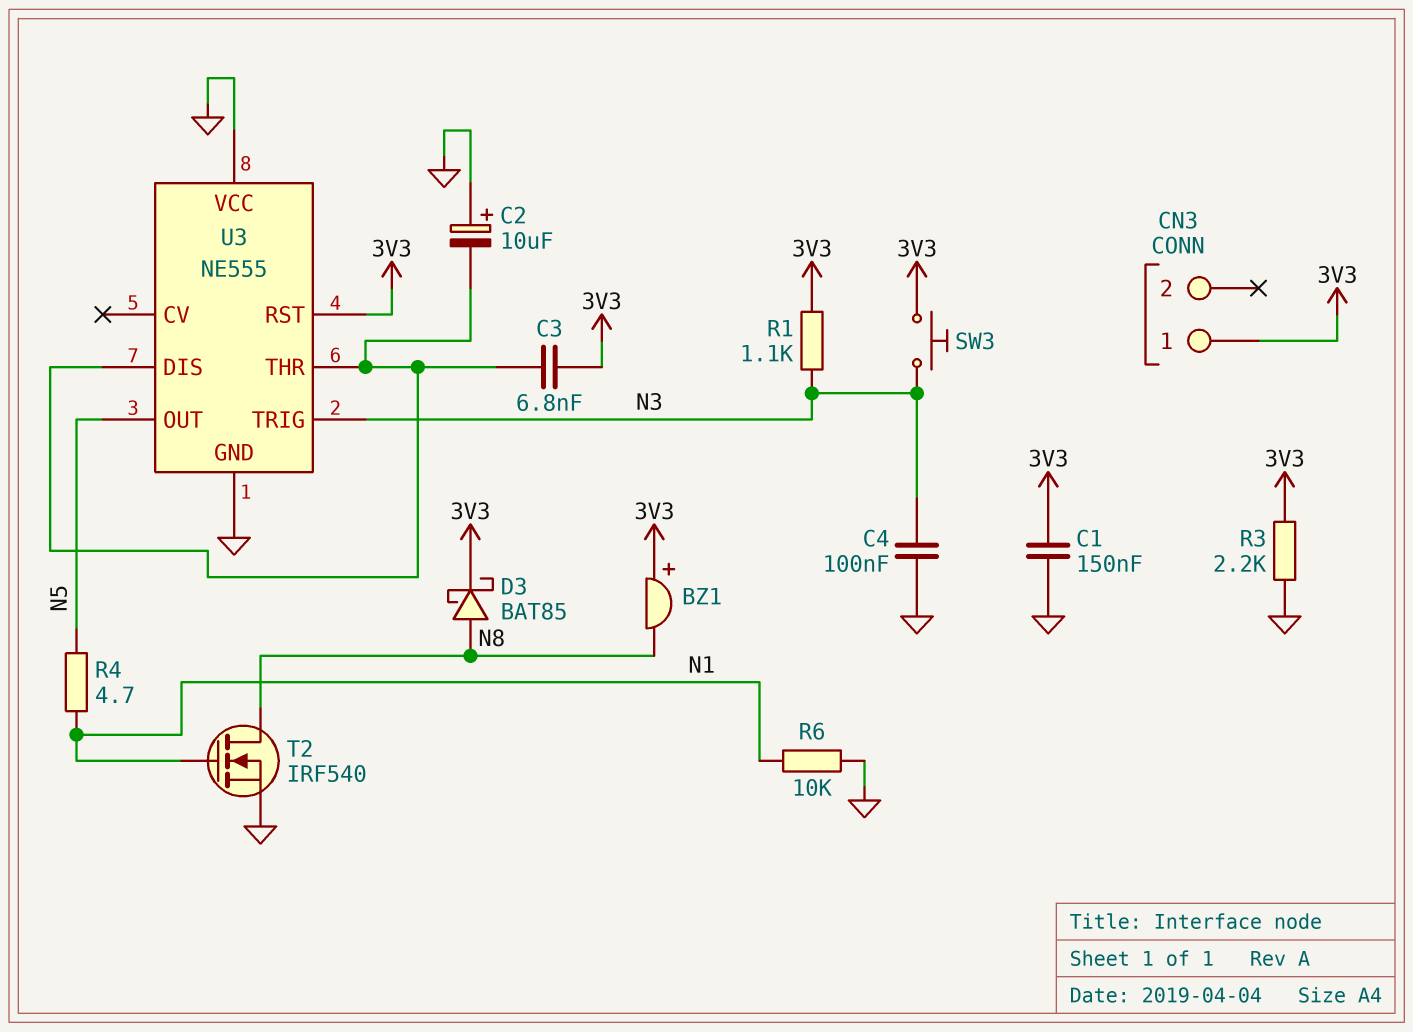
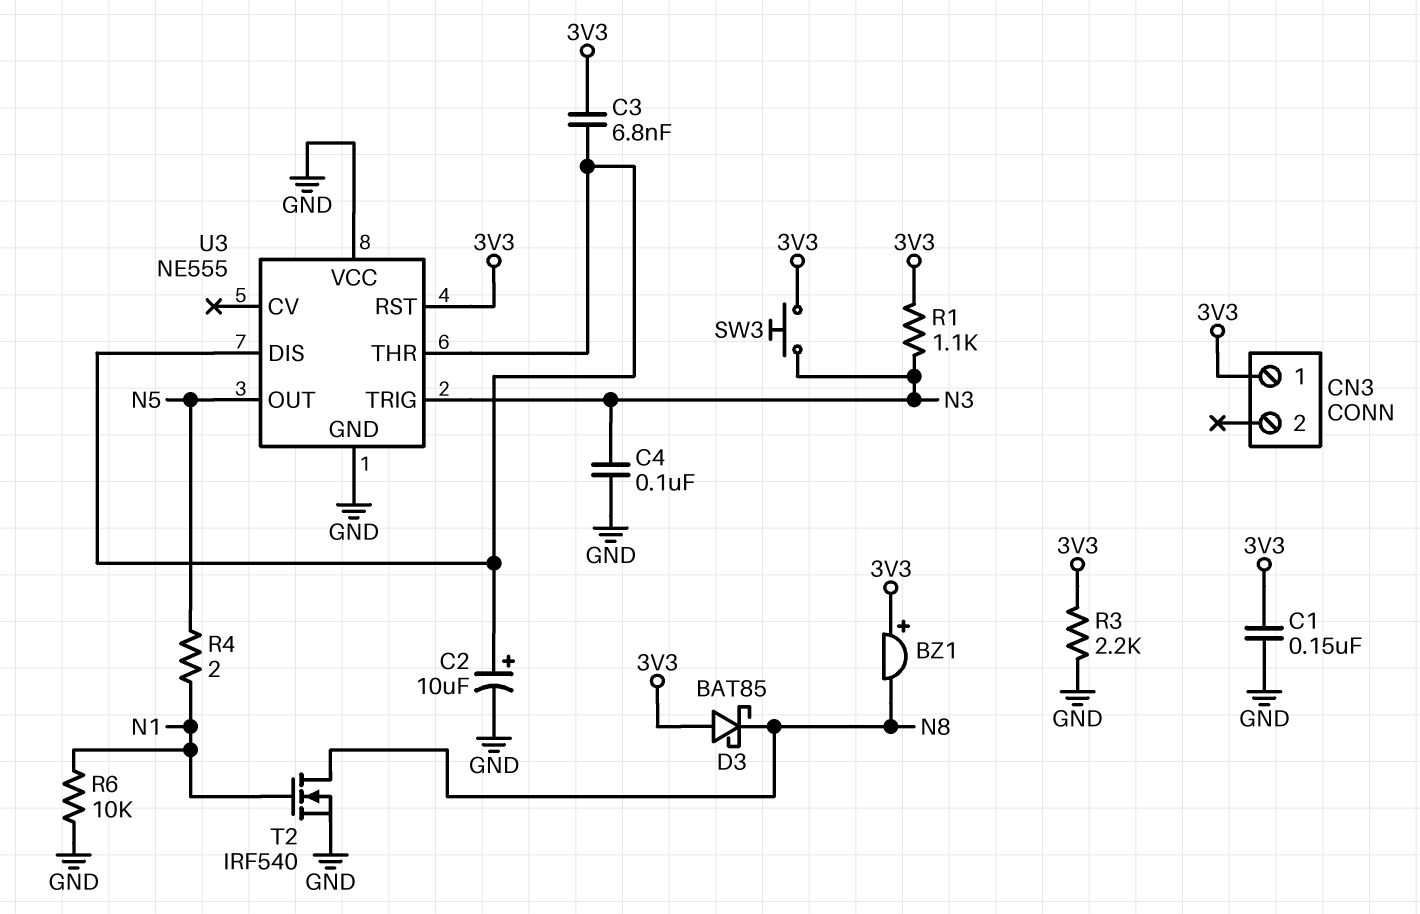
C2: 10uF (plus GND, minus U3/DIS) -> 10uF (plus U3/DIS, minus GND)
D3: schottky BAT85 (A N8, K 3V3) -> schottky BAT85 (A 3V3, K N8)
R4: 4.7 (N1, N5) -> 2 (N1, N5)

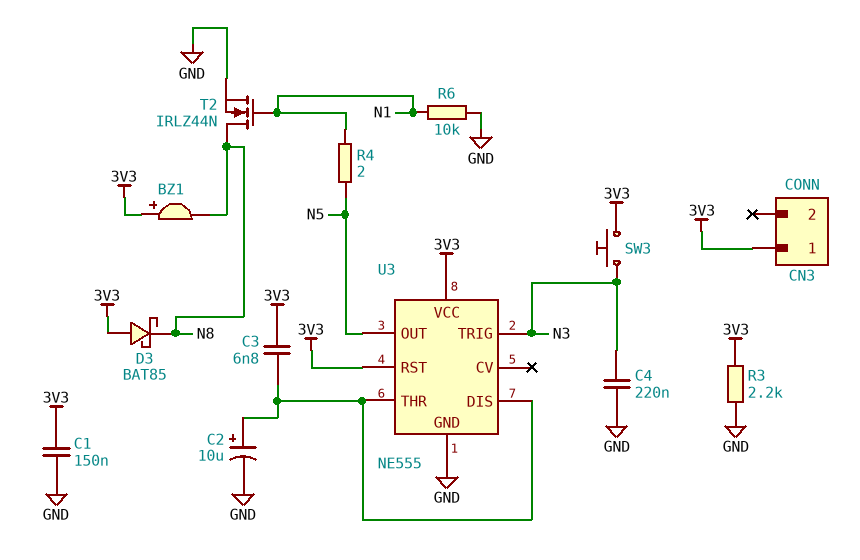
C4: 100nF (GND, N3) -> 220nF (GND, N3)
R1: 1.1k (3V3, N3) -> none
T2: NMOS IRF540 (G N1, D N8, S GND) -> NMOS IRLZ44N (G N1, D N8, S GND)
U3 pin VCC: GND -> 3V3

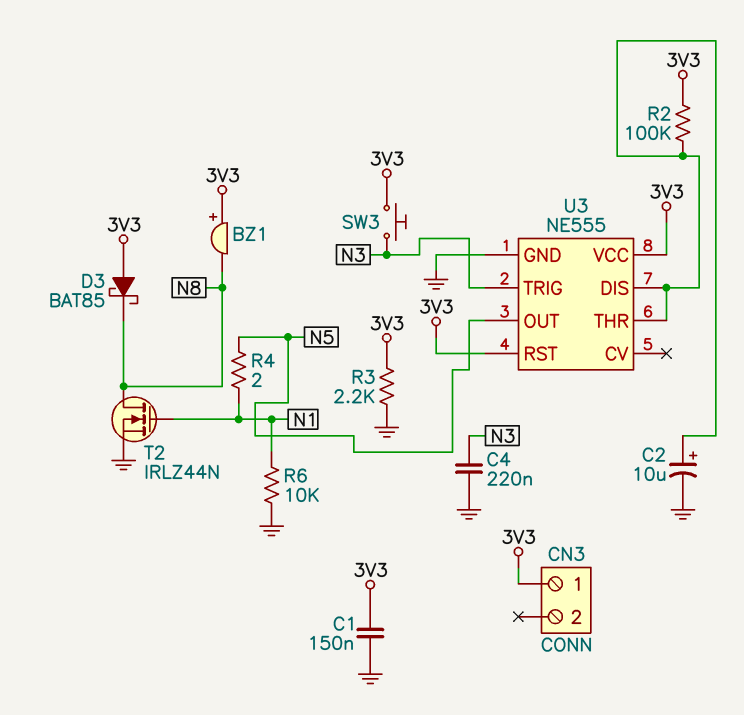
C3: 6.8nF (3V3, U3/DIS) -> none
R2: none -> 100k (3V3, U3/DIS)

